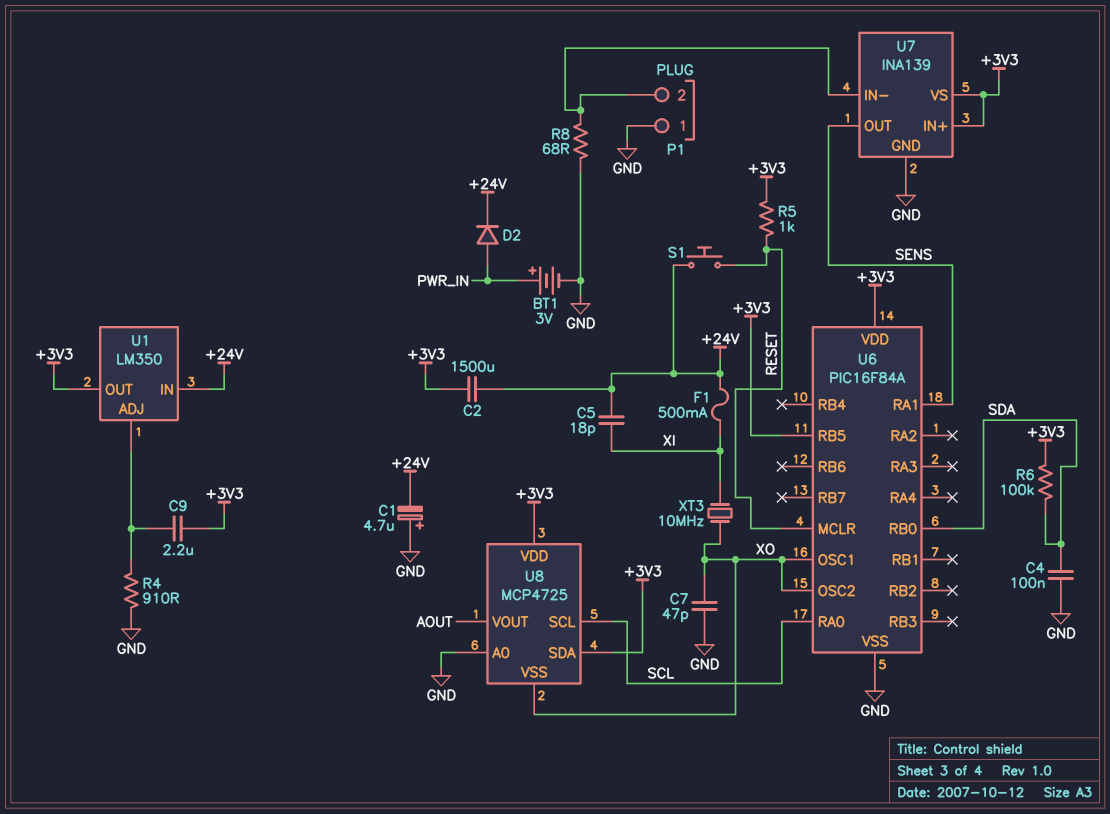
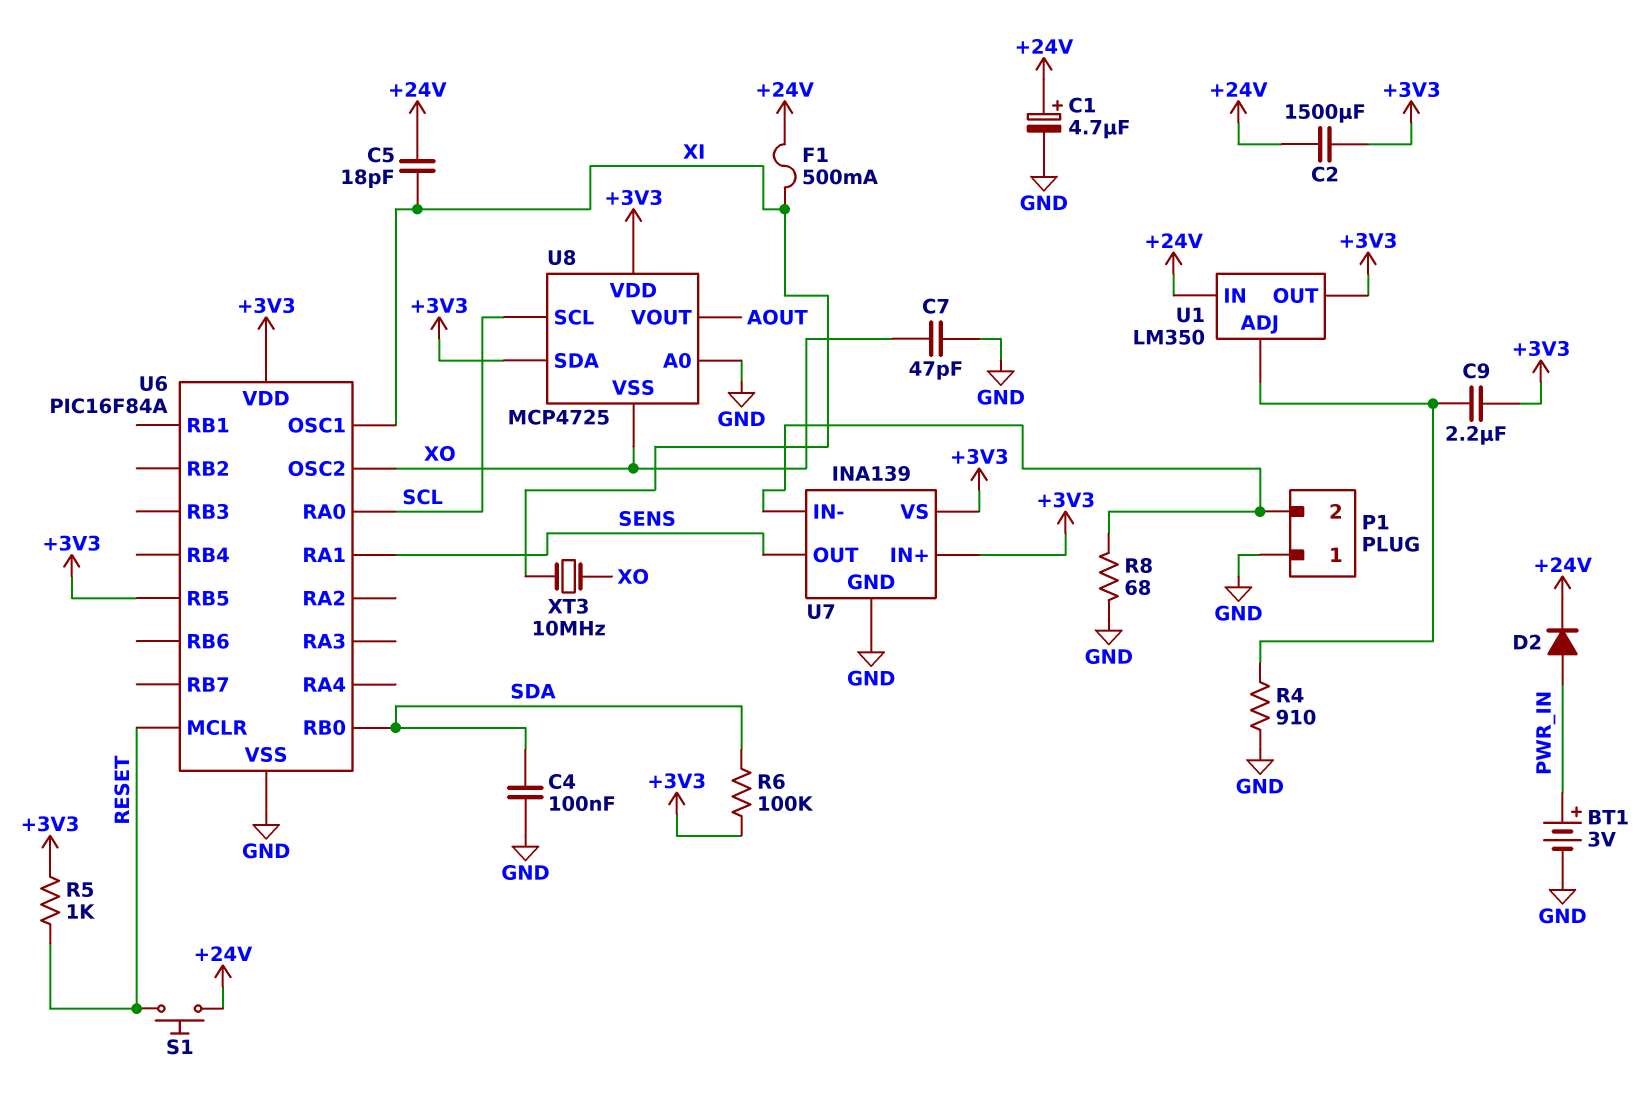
C1: 4.7uF (plus GND, minus +24V) -> 4.7uF (plus +24V, minus GND)
U6 pin OSC1: XO -> XI

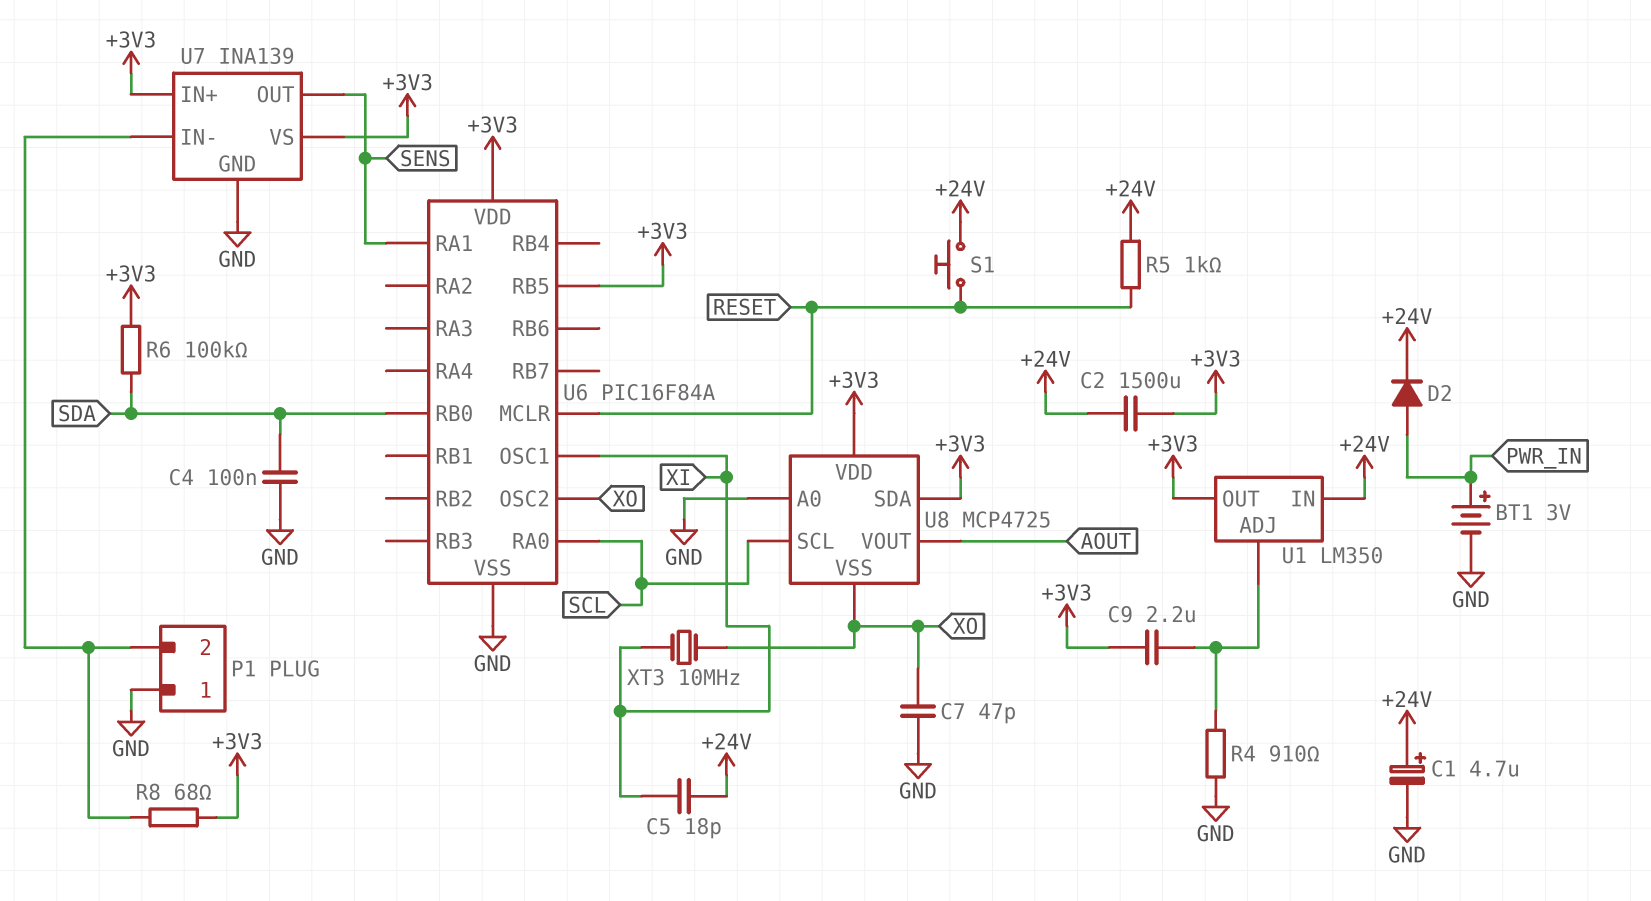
F1: 500mA (+24V, XI) -> none
R5: 1k (+3V3, RESET) -> 1k (+24V, RESET)
R8: 68 (GND, P1/2) -> 68 (+3V3, P1/2)

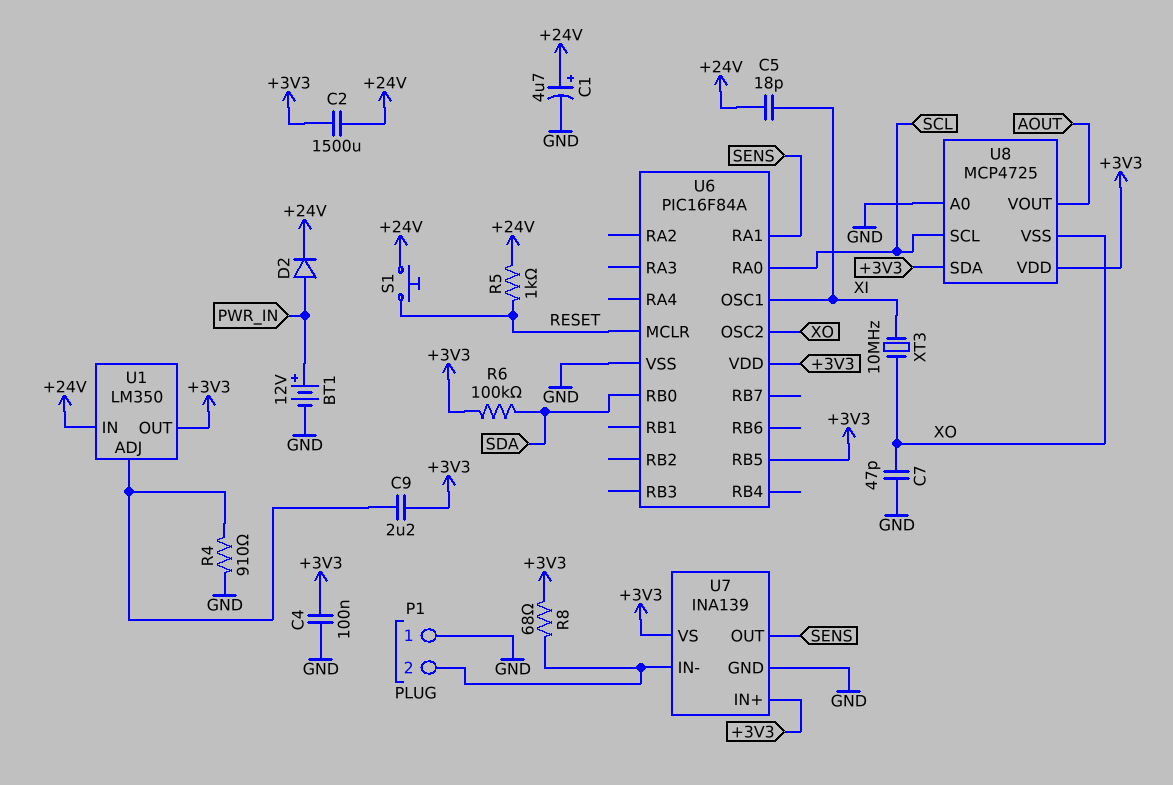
BT1: 3V (plus PWR_IN, minus GND) -> 12V (plus PWR_IN, minus GND)
C4: 100nF (GND, SDA) -> 100nF (+3V3, GND)

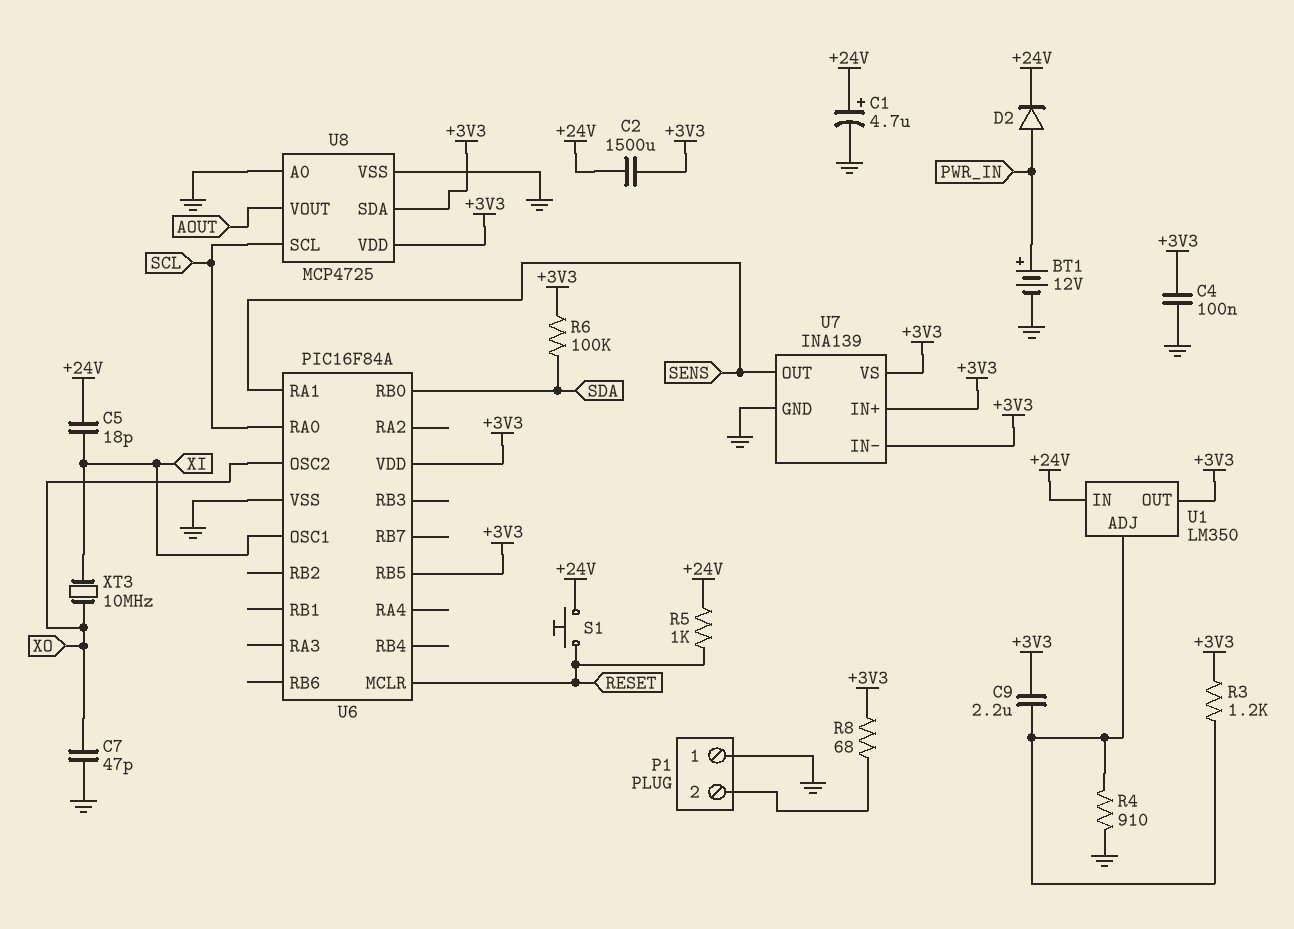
R3: none -> 1.2k (+3V3, U1/ADJ)
U7 pin IN-: P1/2 -> +3V3
U8 pin VSS: XO -> GND

